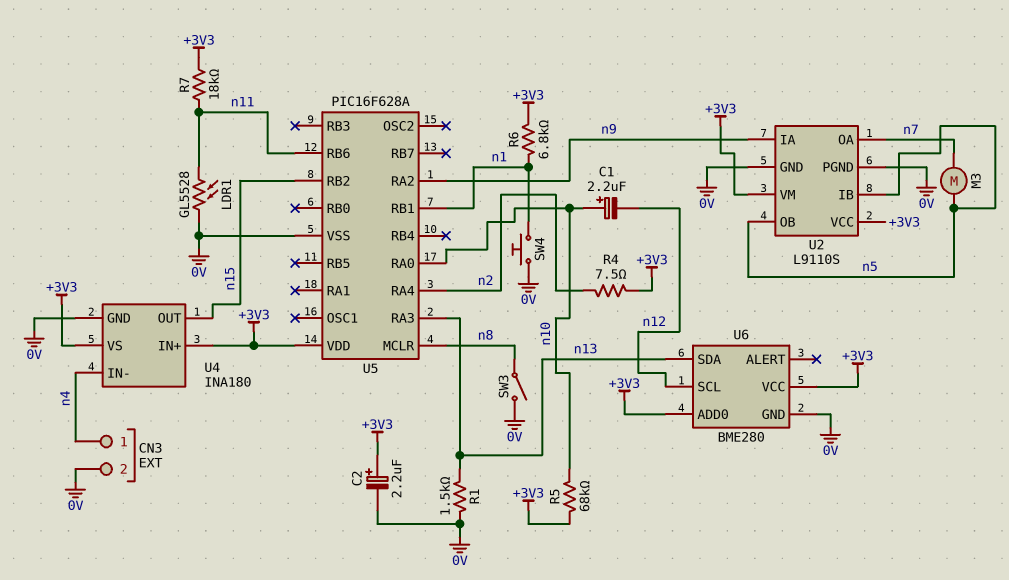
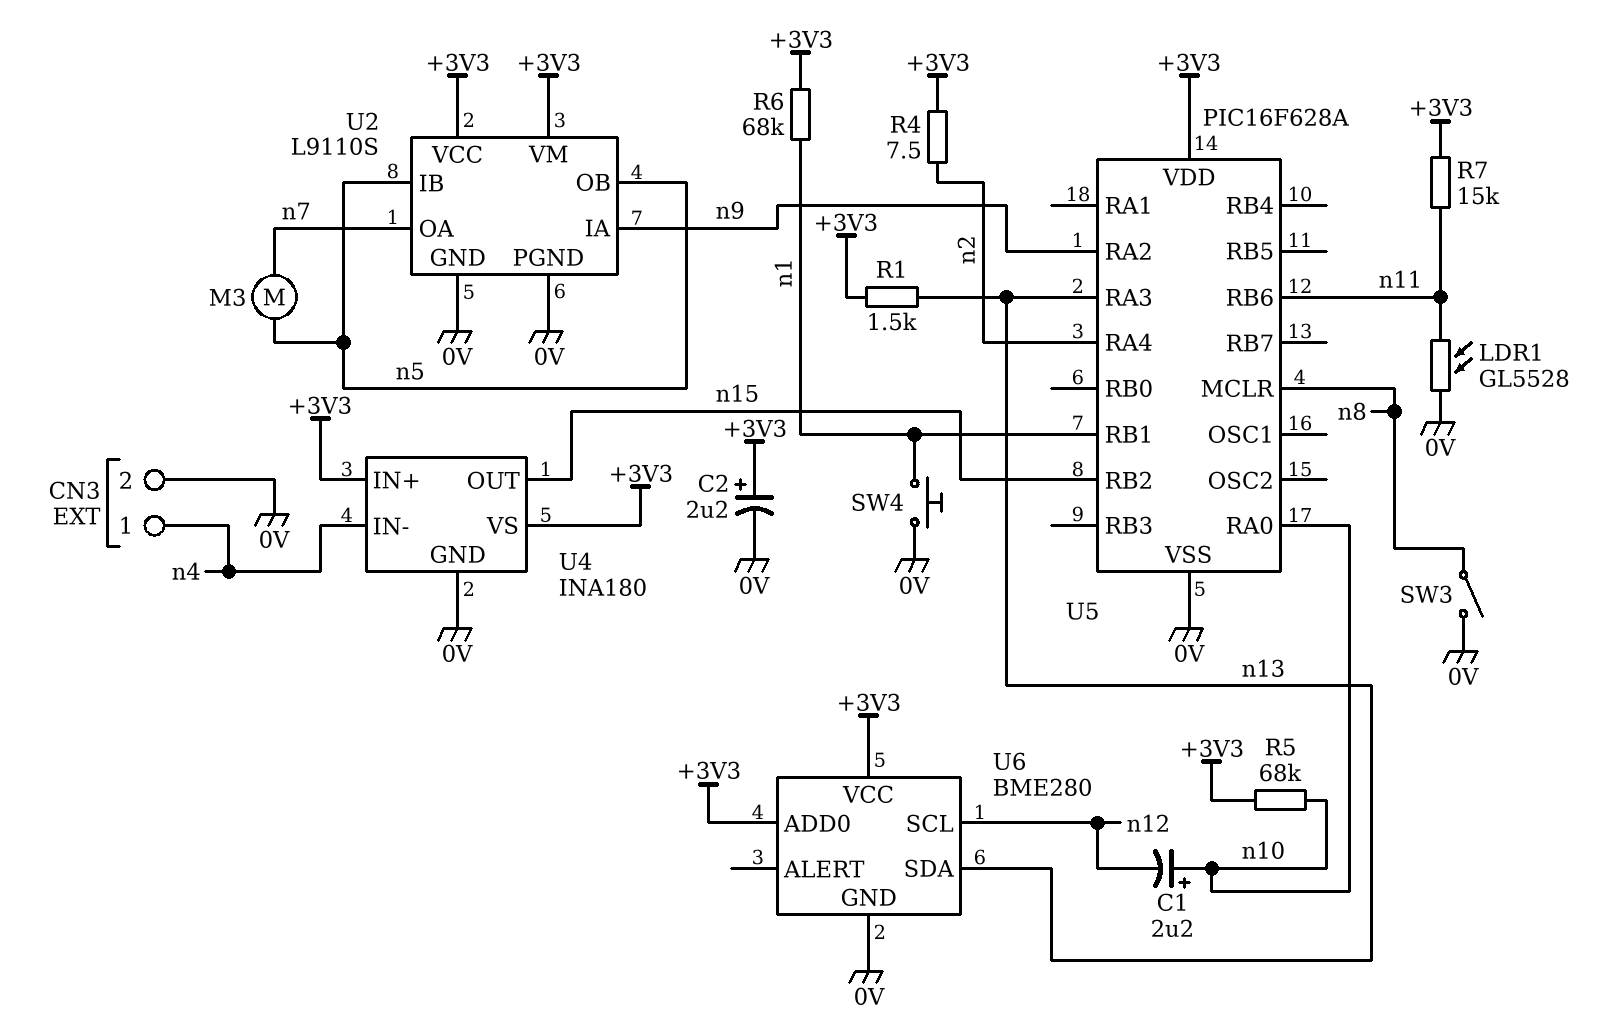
R1: 1.5k (0V, n13) -> 1.5k (+3V3, n13)
R6: 6.8k (+3V3, n1) -> 68k (+3V3, n1)
R7: 18k (+3V3, n11) -> 15k (+3V3, n11)

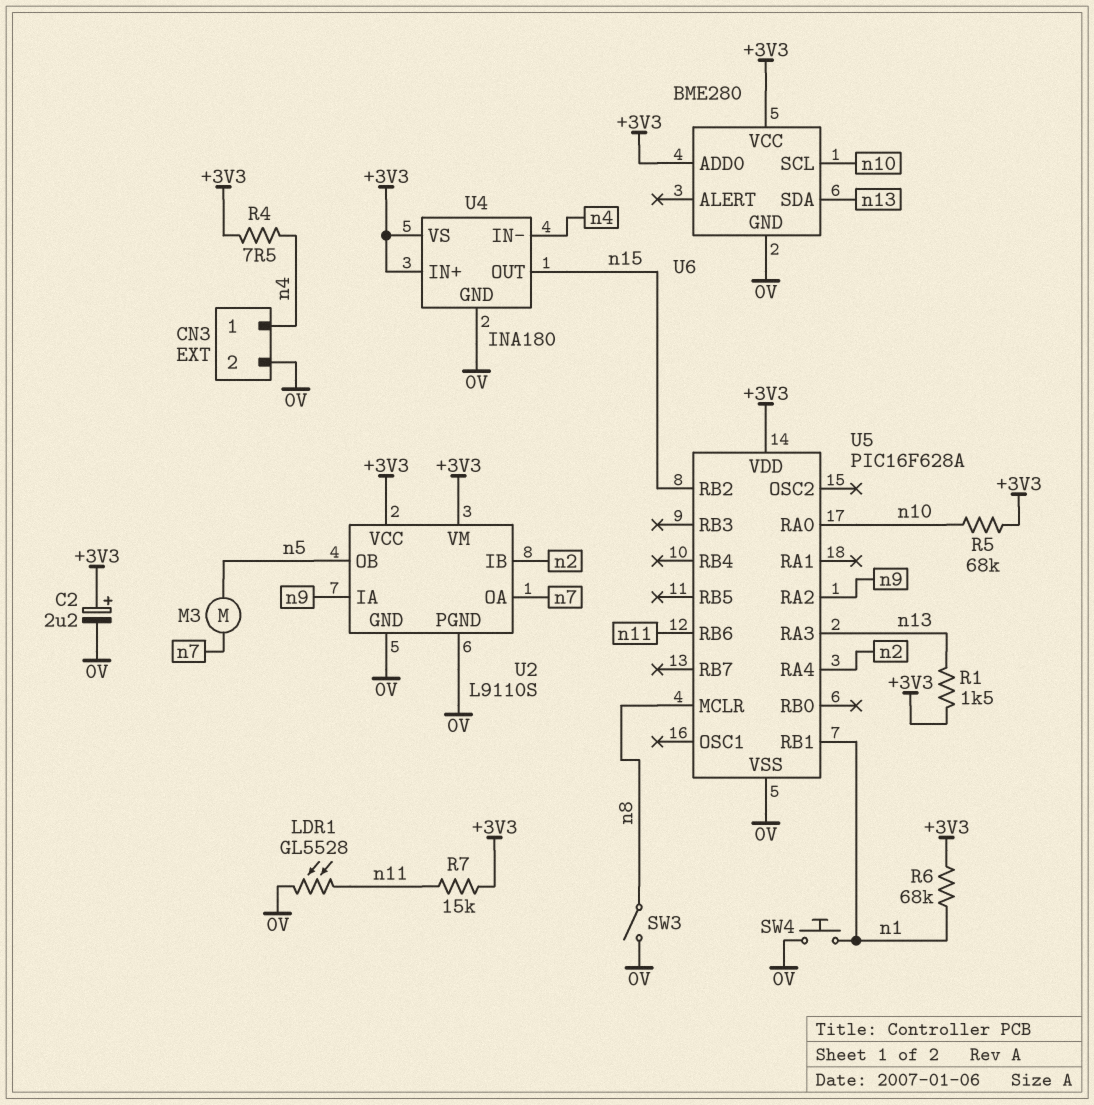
C1: 2.2uF (plus n10, minus n12) -> none
R4: 7.5 (+3V3, n2) -> 7.5 (+3V3, n4)
U2 pin IB: n5 -> n2
U6 pin SCL: n12 -> n10

